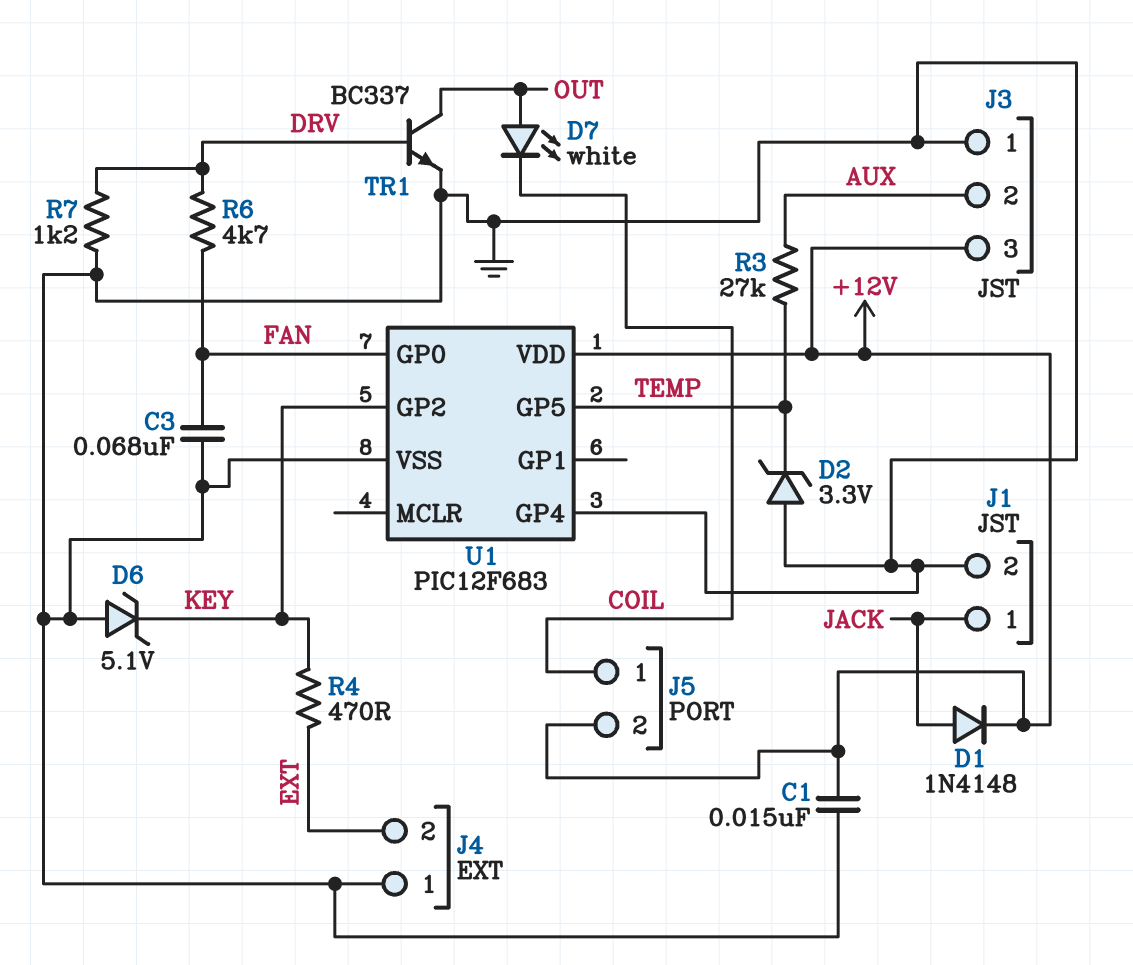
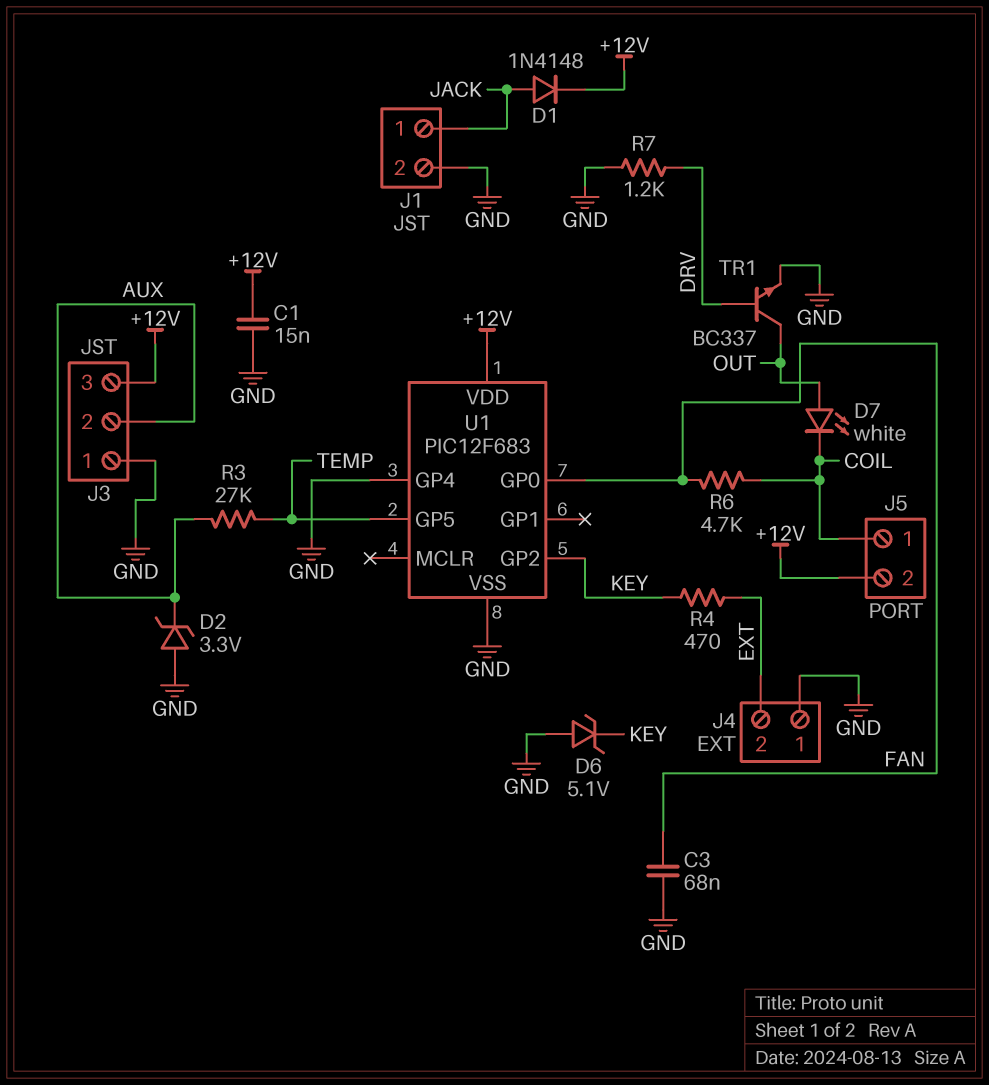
D2: zener 3.3V (A GND, K TEMP) -> zener 3.3V (A GND, K AUX)
R6: 4.7k (DRV, FAN) -> 4.7k (COIL, FAN)

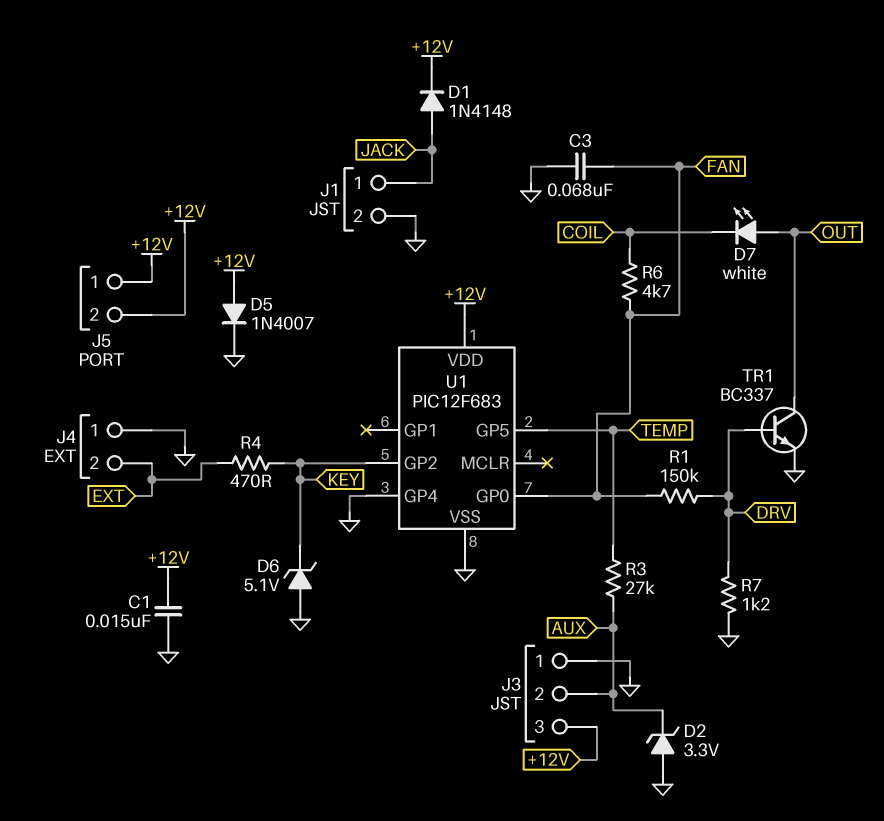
D5: none -> diode 1N4007 (A +12V, K GND)
J5 pin 1: COIL -> +12V
R1: none -> 150k (DRV, FAN)

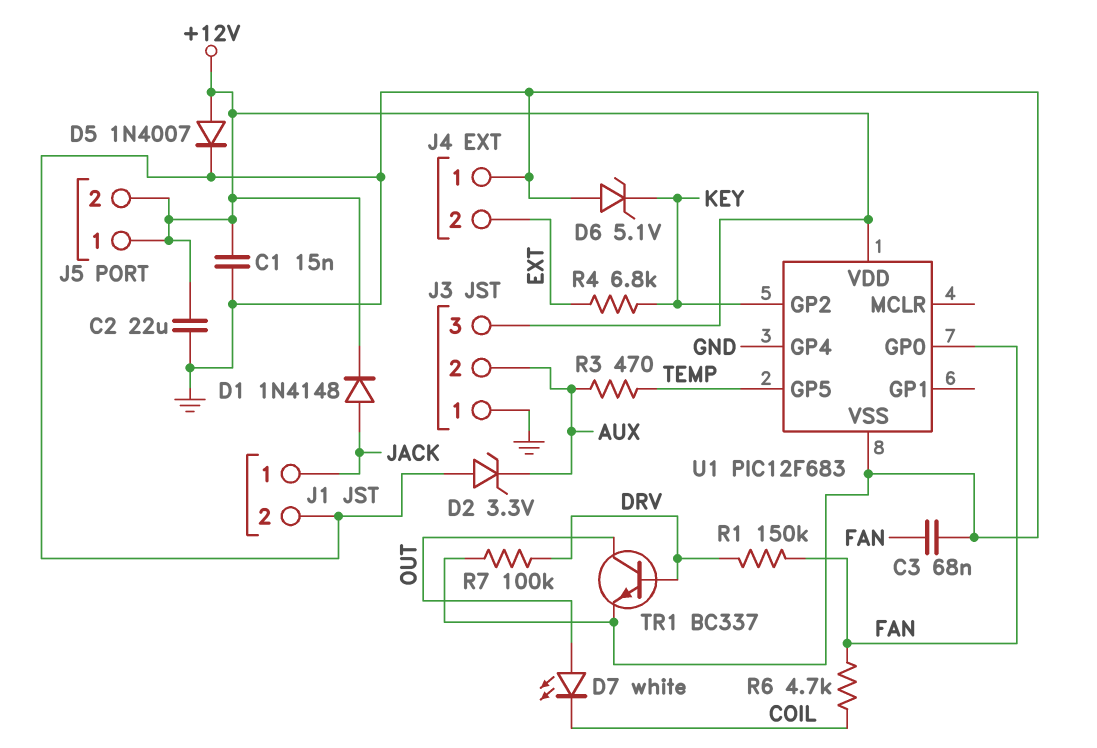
C2: none -> 22uF (+12V, GND)
R3: 27k (AUX, TEMP) -> 470 (AUX, TEMP)
R4: 470 (EXT, KEY) -> 6.8k (EXT, KEY)
R7: 1.2k (DRV, GND) -> 100k (DRV, GND)

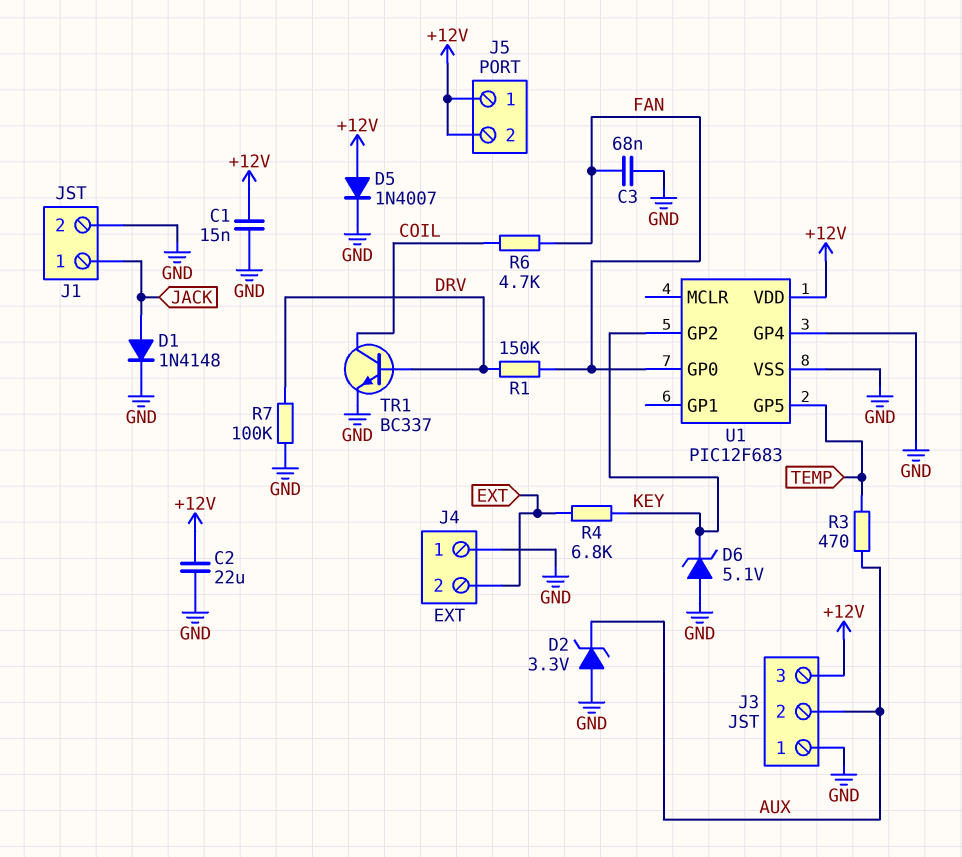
D1: diode 1N4148 (A JACK, K +12V) -> diode 1N4148 (A JACK, K GND)
D7: LED white (A OUT, K COIL) -> none
TR1: NPN BC337 (B DRV, C OUT, E GND) -> NPN BC337 (B DRV, C COIL, E GND)

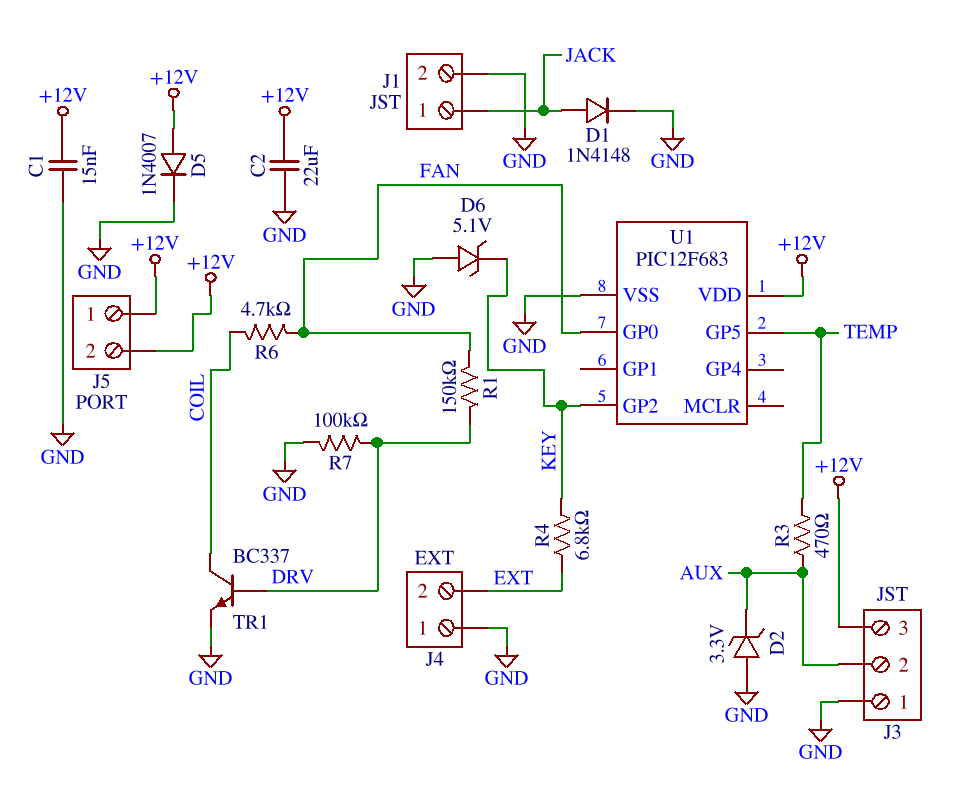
C3: 68nF (FAN, GND) -> none
U1 pin GP4: GND -> none

